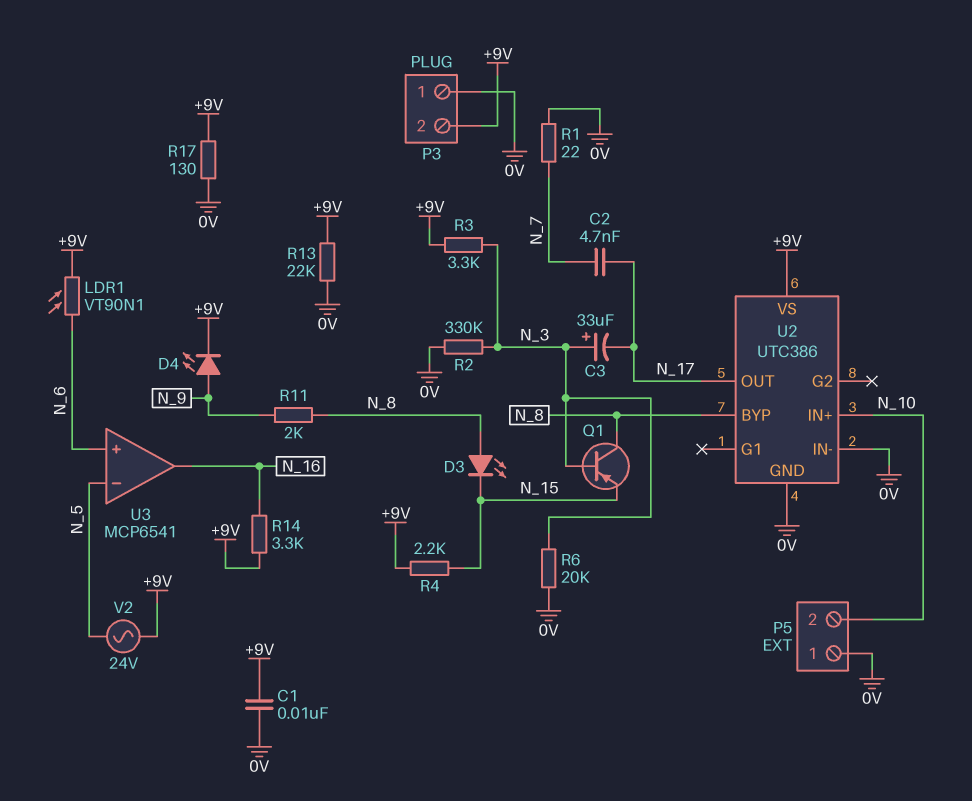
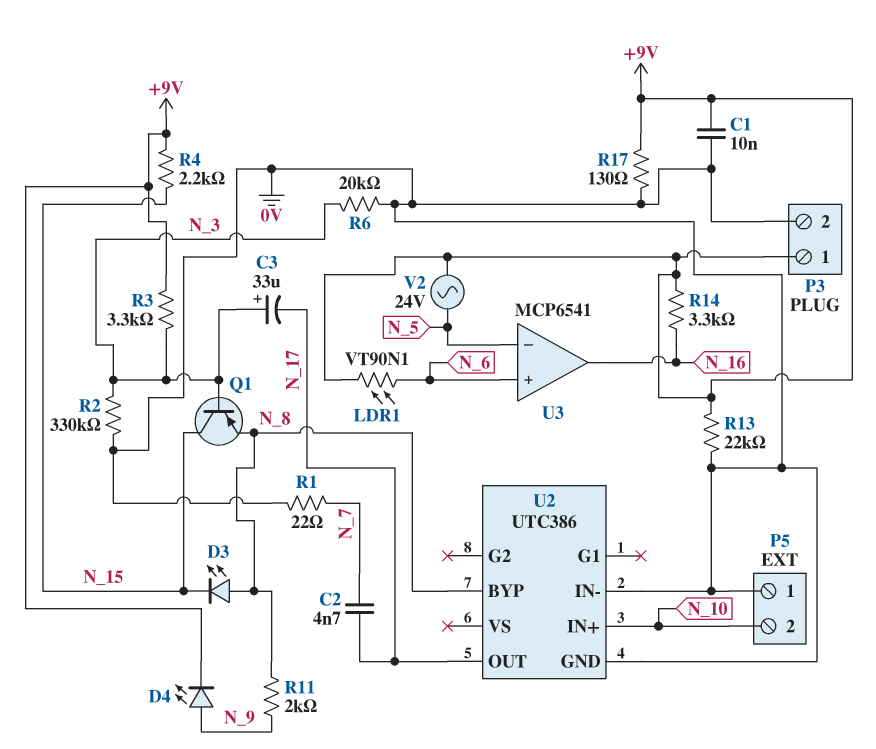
P3 pin 1: 0V -> +9V
P3 pin 2: +9V -> 0V
Q1: PNP (B N_3, C N_8, E N_15) -> PNP (B N_3, C N_15, E N_8)
U2 pin VS: +9V -> none

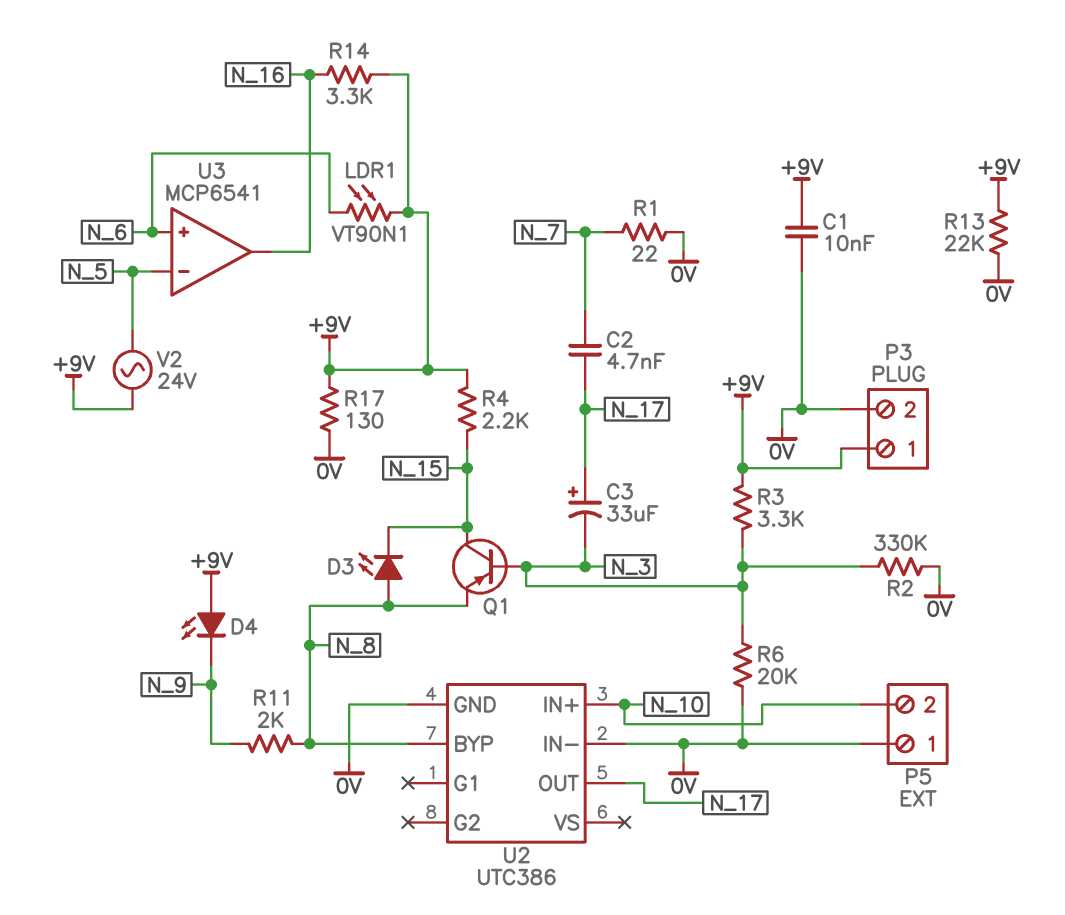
C3: 33uF (plus N_3, minus N_17) -> 33uF (plus N_17, minus N_3)
D4: LED (A N_9, K +9V) -> LED (A +9V, K N_9)

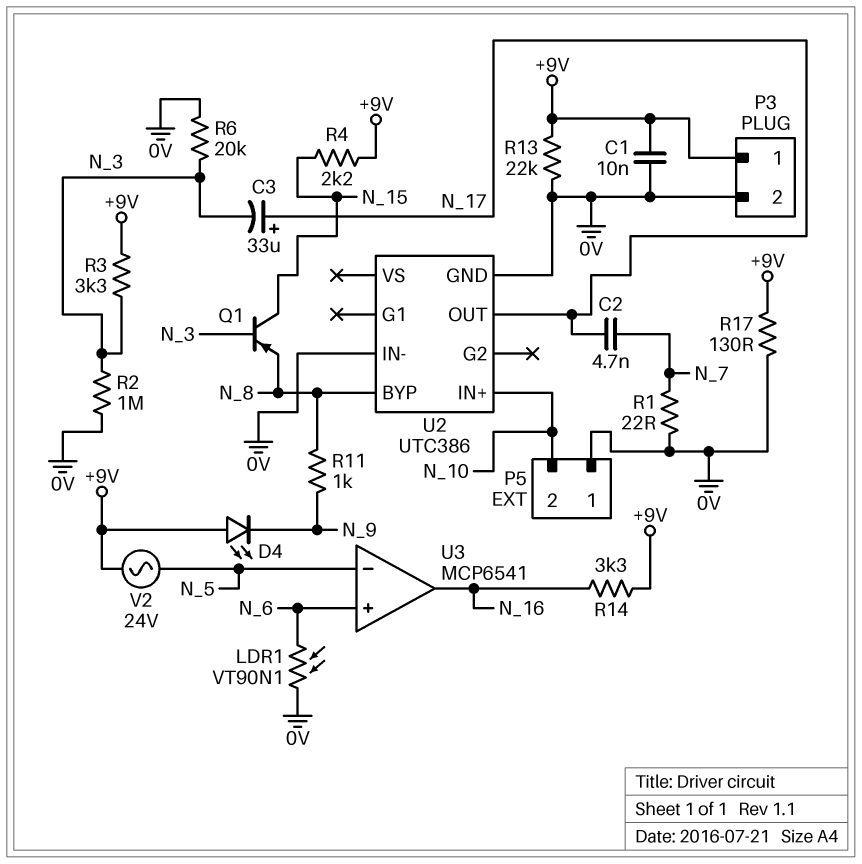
D3: LED (A N_8, K N_15) -> none
LDR1: VT90N1 (+9V, N_6) -> VT90N1 (0V, N_6)
R2: 330k (0V, N_3) -> 1M (0V, N_3)
R11: 2k (N_8, N_9) -> 1k (N_8, N_9)

